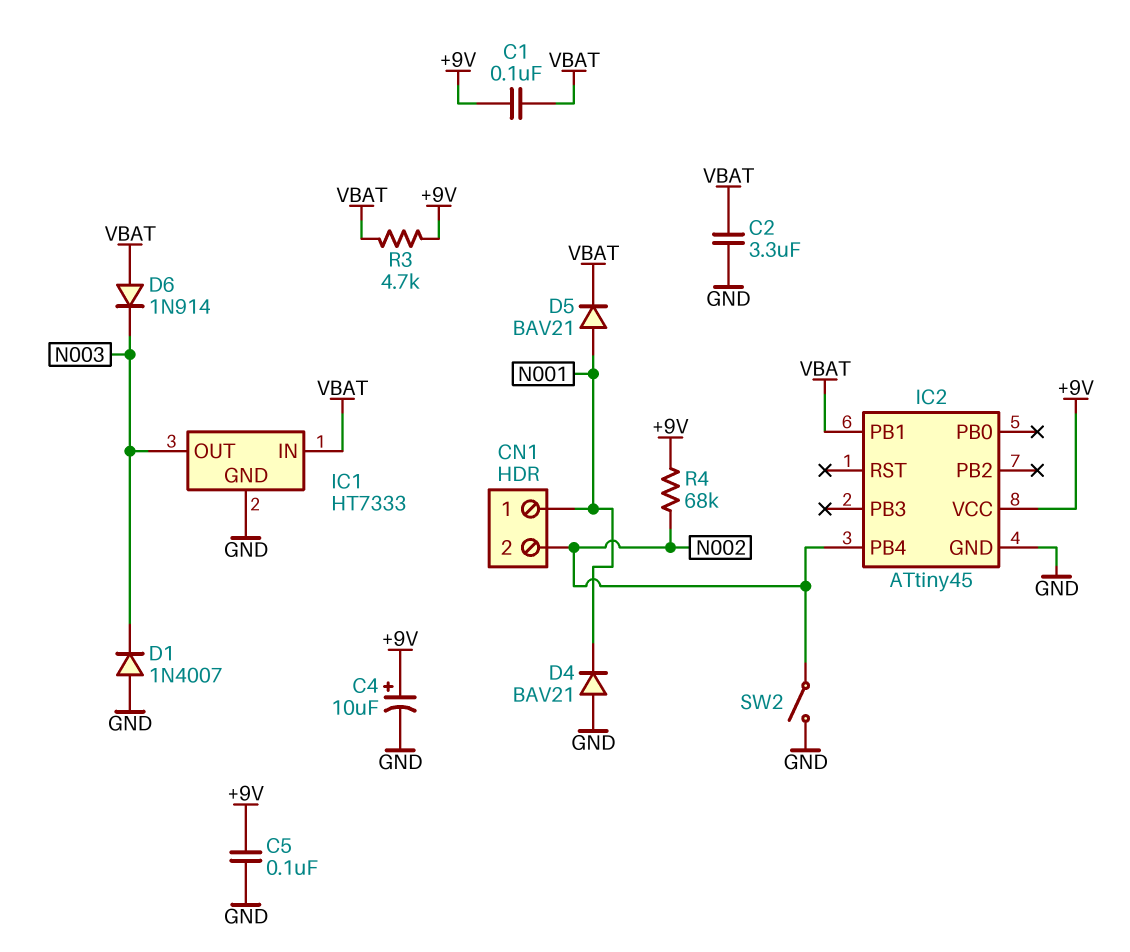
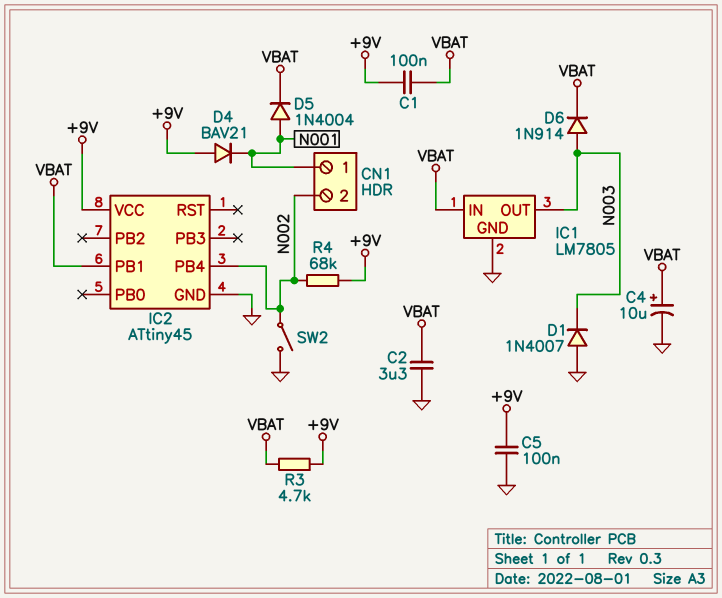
C4: 10uF (plus +9V, minus GND) -> 10uF (plus VBAT, minus GND)
D4: diode BAV21 (A GND, K N001) -> diode BAV21 (A +9V, K N001)
D5: diode BAV21 (A N001, K VBAT) -> diode 1N4004 (A N001, K VBAT)
D6: diode 1N914 (A VBAT, K N003) -> diode 1N914 (A N003, K VBAT)
IC1: HT7333 -> LM7805

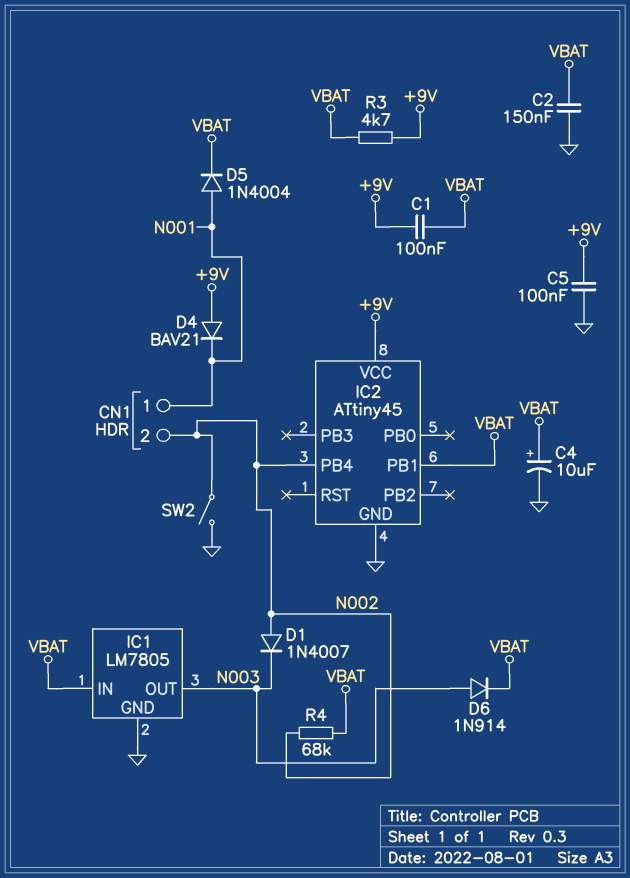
C2: 3.3uF (GND, VBAT) -> 150nF (GND, VBAT)
D1: diode 1N4007 (A GND, K N003) -> diode 1N4007 (A N002, K N003)
R4: 68k (+9V, N002) -> 68k (N002, VBAT)

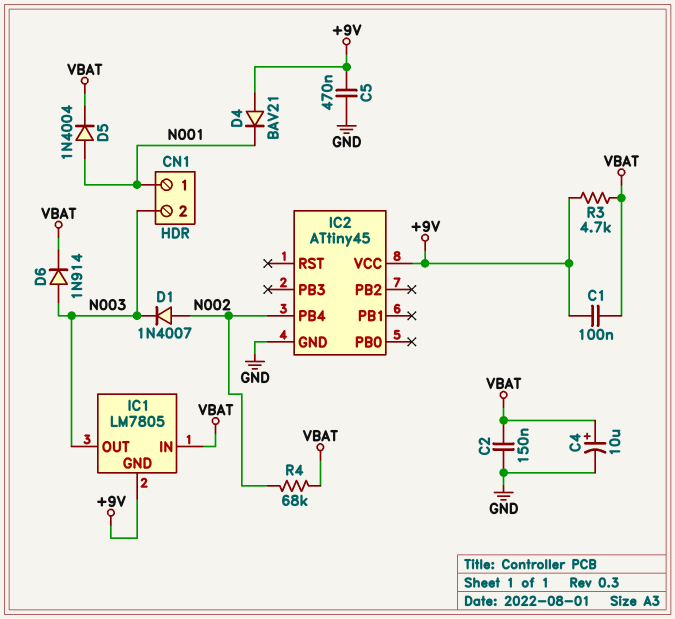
C5: 100nF (+9V, GND) -> 470nF (+9V, GND)
CN1 pin 2: N002 -> N003
IC1 pin GND: GND -> +9V
IC2 pin PB1: VBAT -> none
SW2: switch (GND, N002) -> none

